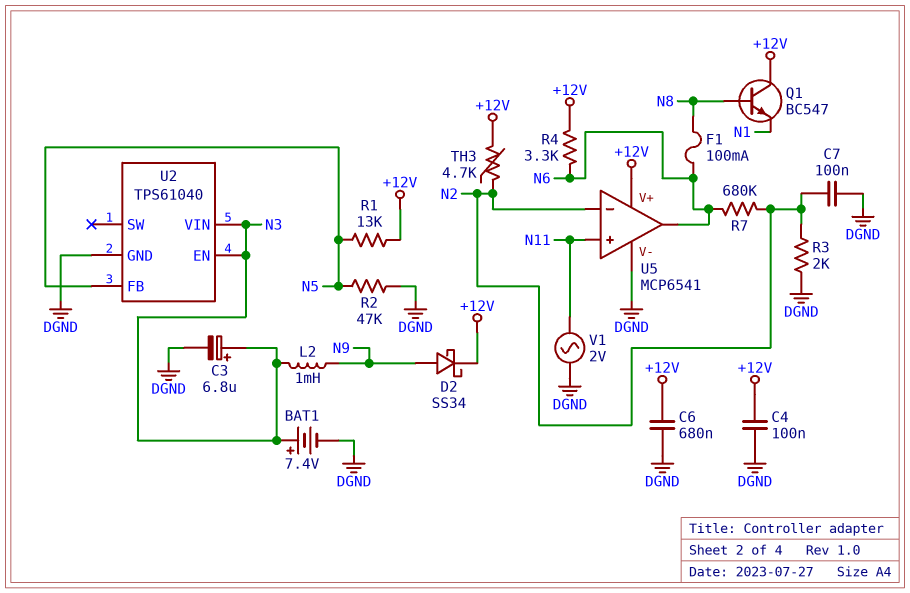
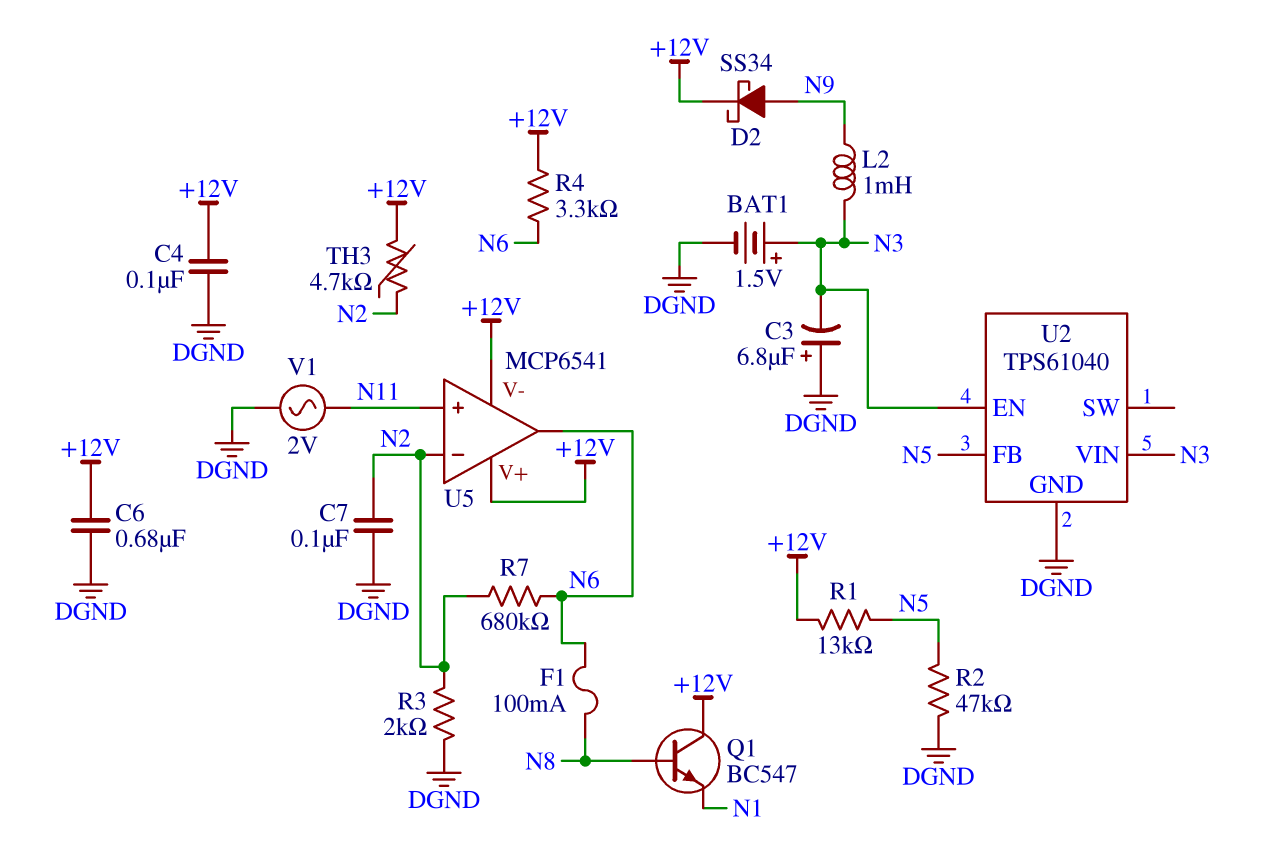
BAT1: 7.4V (plus N3, minus DGND) -> 1.5V (plus N3, minus DGND)
C3: 6.8uF (plus N3, minus DGND) -> 6.8uF (plus DGND, minus N3)
U5 pin V-: DGND -> +12V

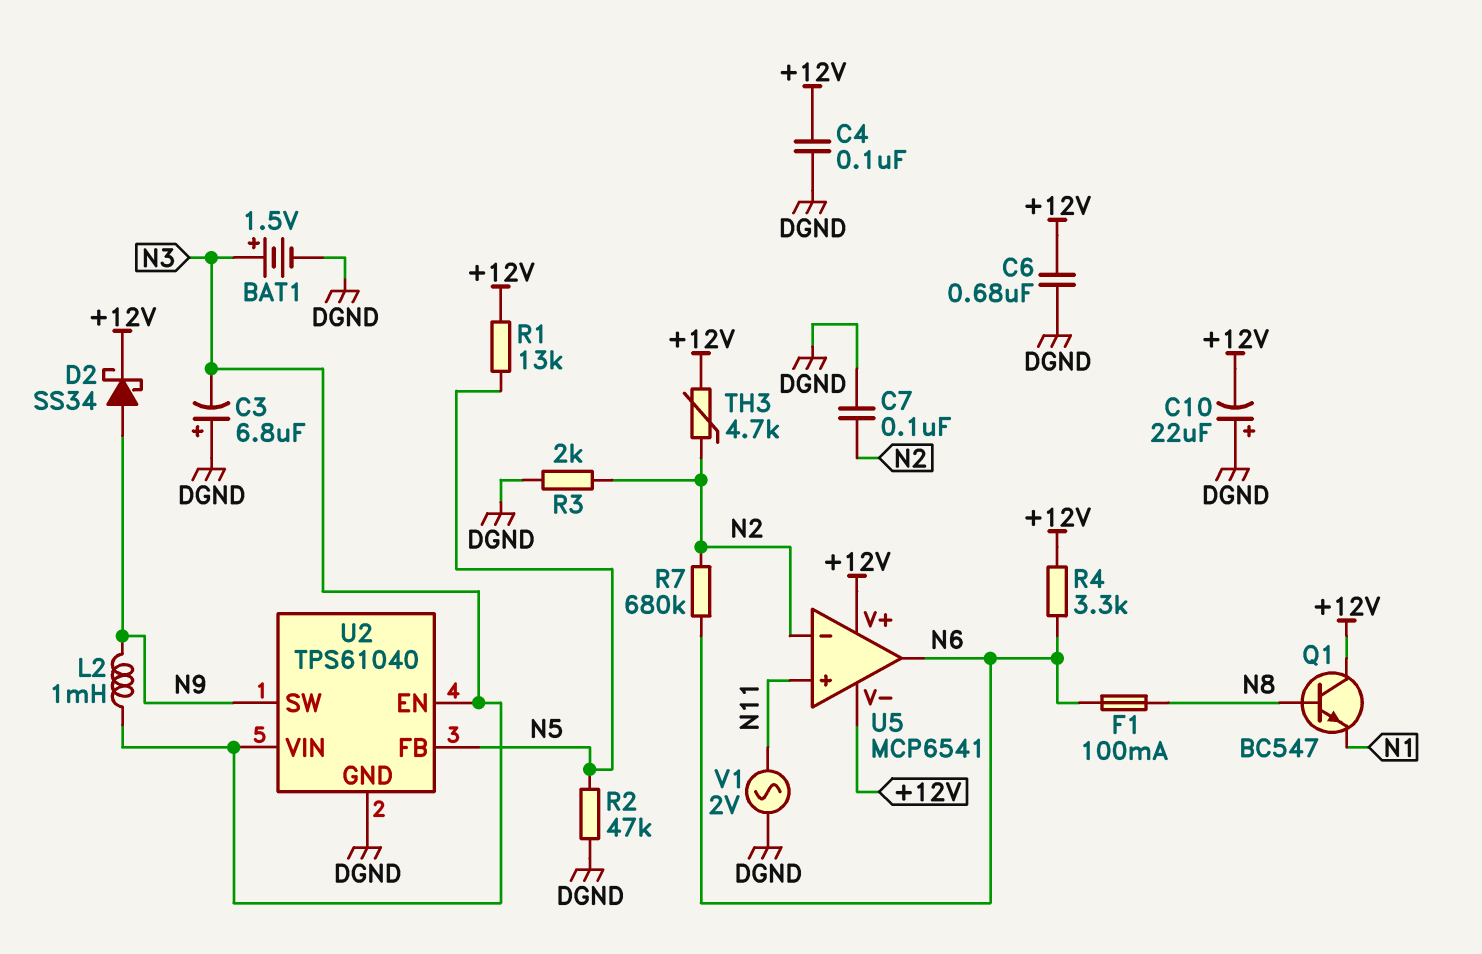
C10: none -> 22uF (plus DGND, minus +12V)
U2 pin SW: none -> N9

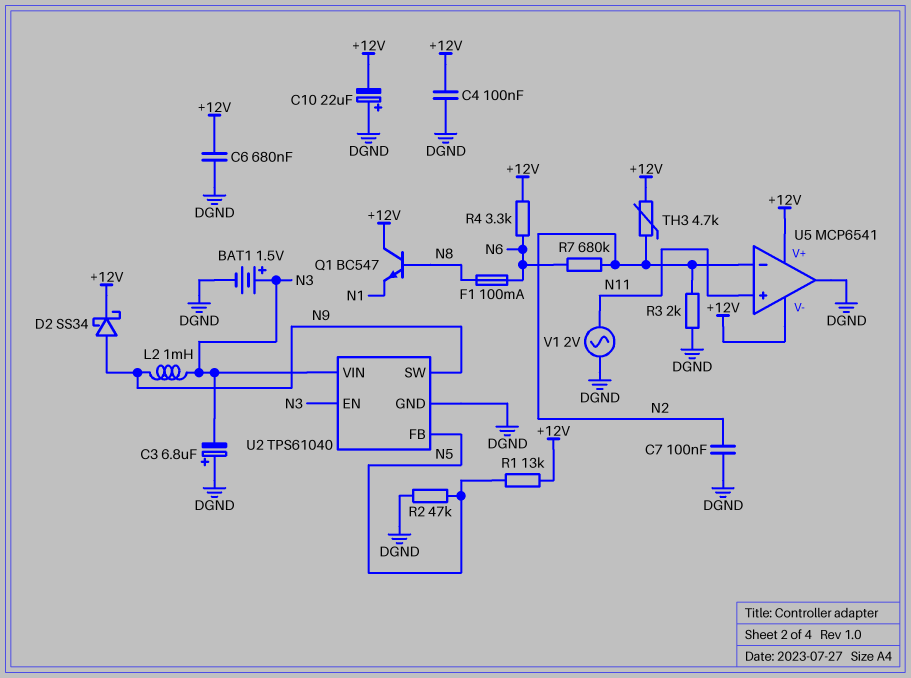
U5 pin out: N6 -> DGND

